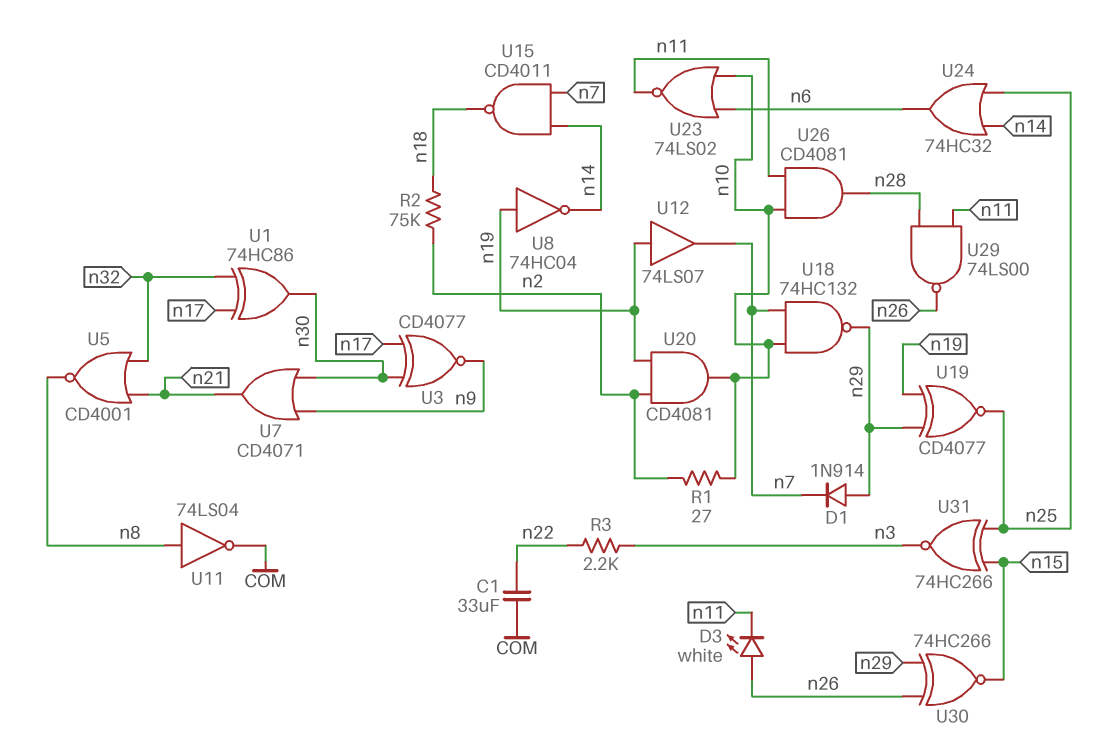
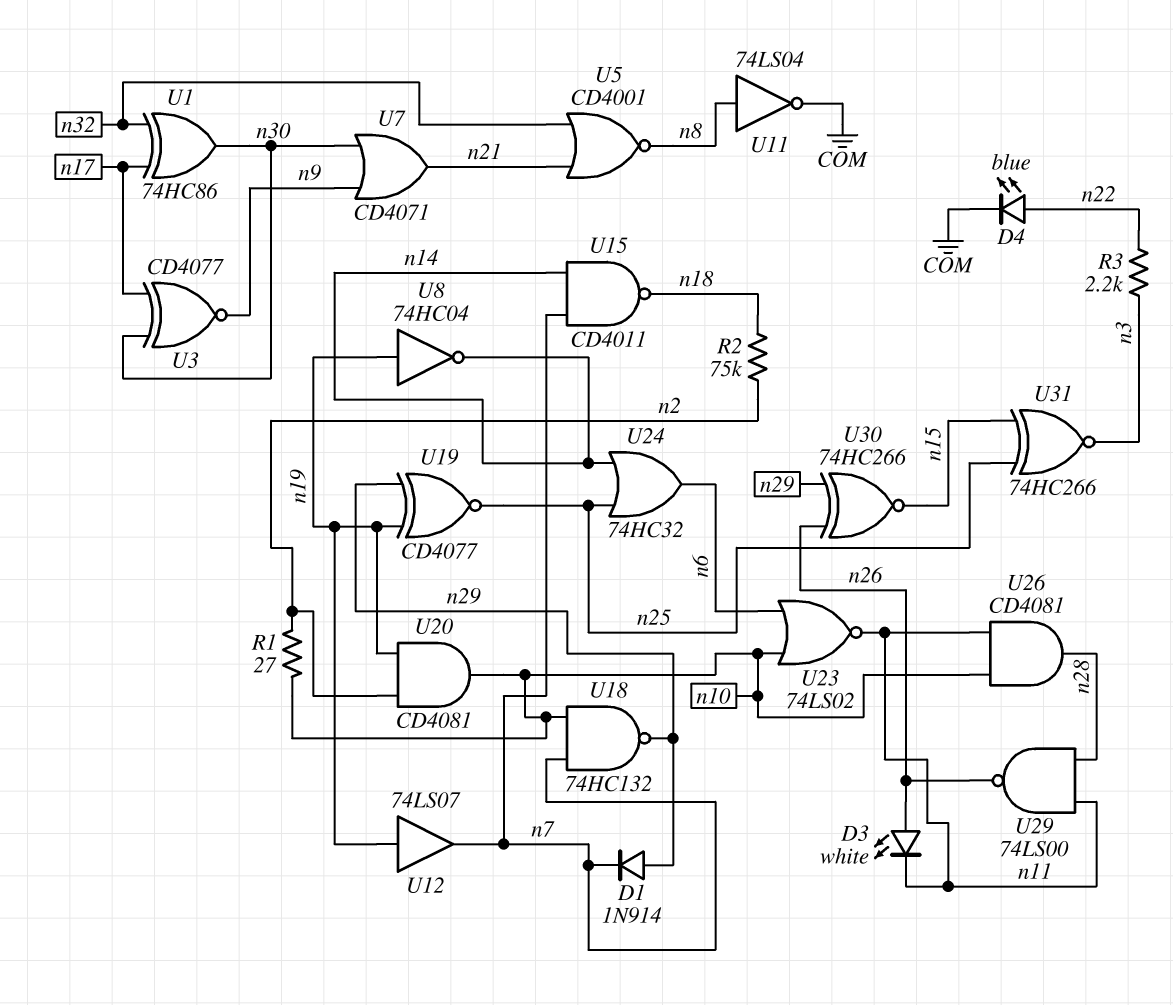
C1: 33uF (COM, n22) -> none
D4: none -> LED blue (A n22, K COM)

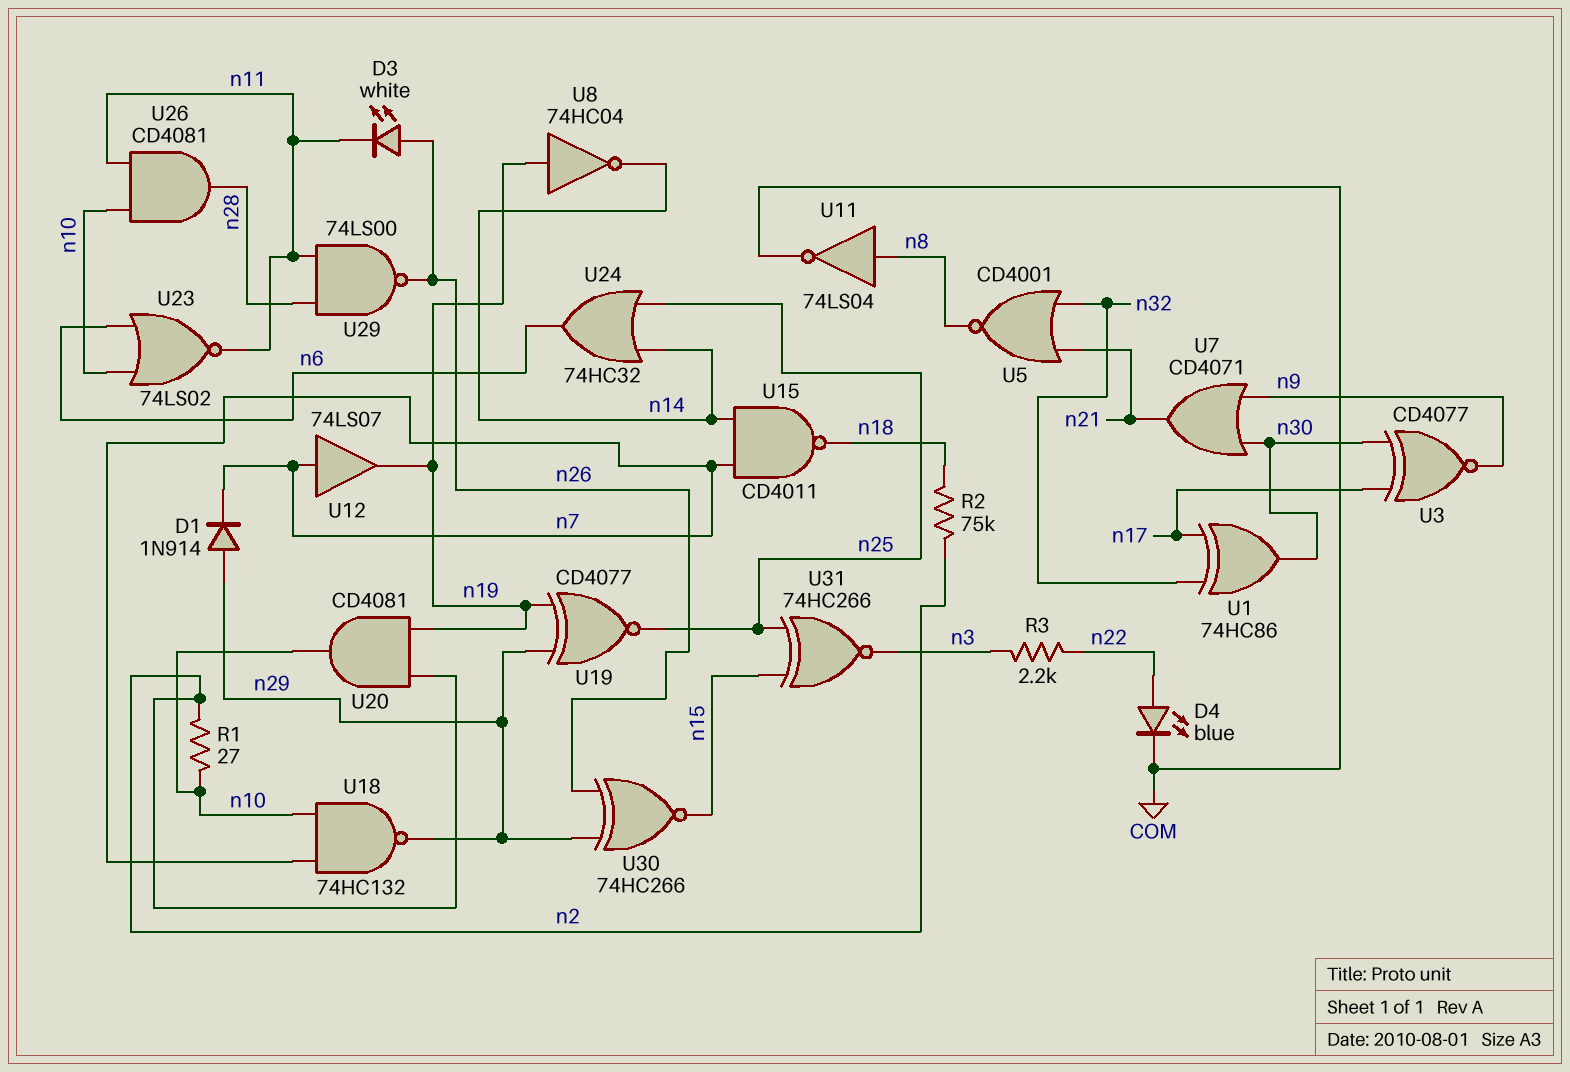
U12: buffer 74LS07 (in n19, out n7) -> buffer 74LS07 (in n7, out n19)

